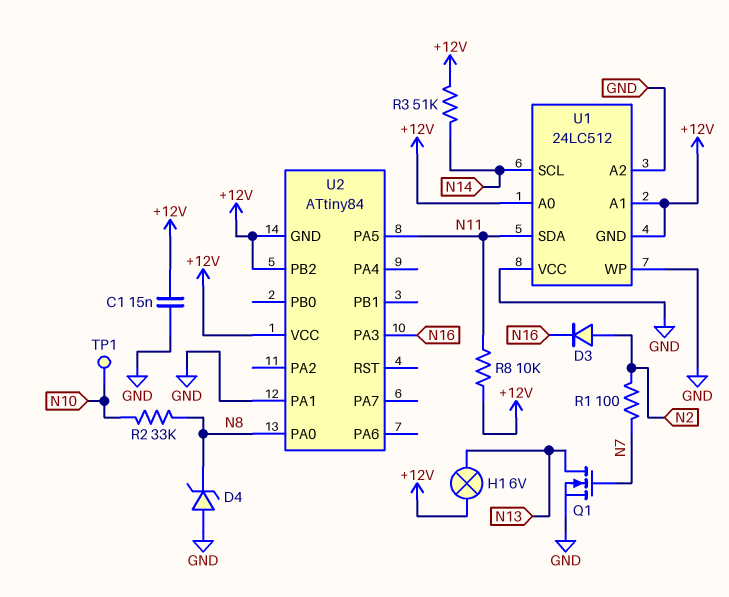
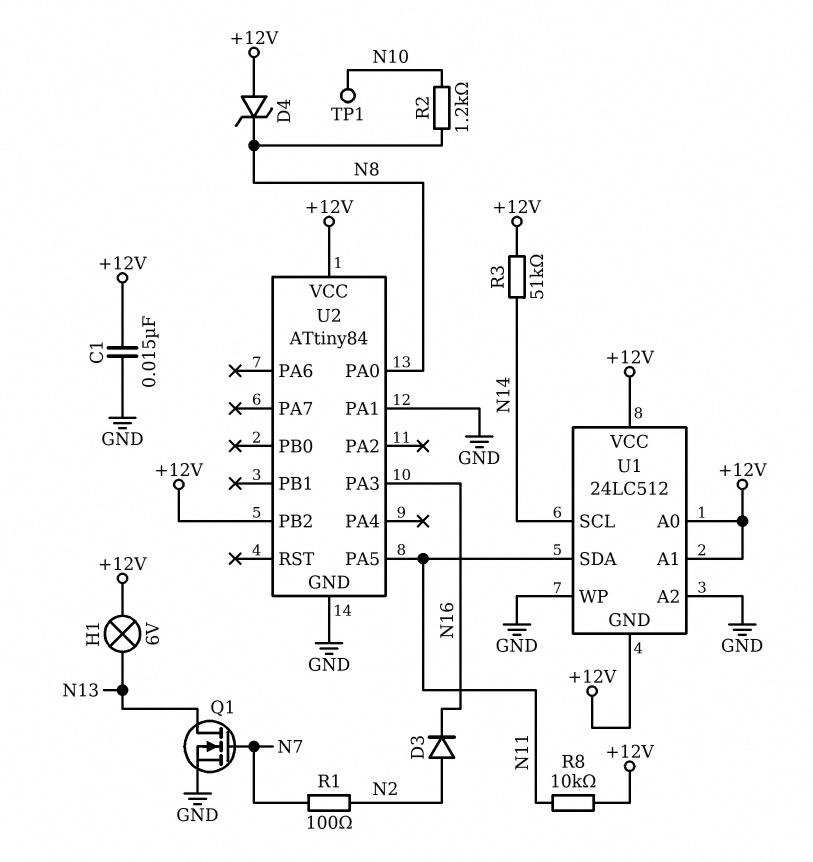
D4: zener (A GND, K N8) -> zener (A +12V, K N8)
R2: 33k (N8, N10) -> 1.2k (N8, N10)
U1 pin VCC: GND -> +12V
U2 pin GND: +12V -> GND

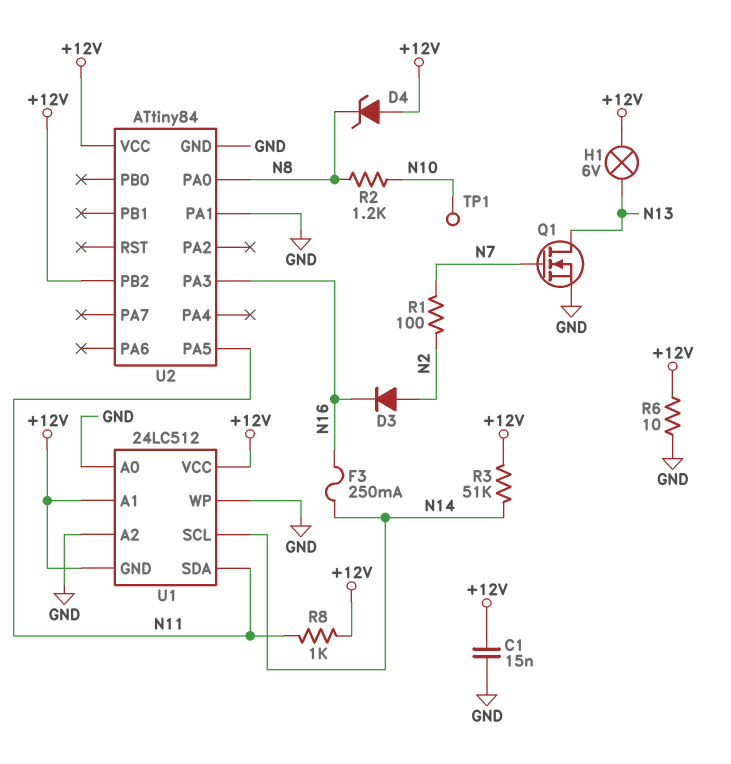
F3: none -> 250mA (N14, N16)
R6: none -> 10 (+12V, GND)
R8: 10k (+12V, N11) -> 1k (+12V, N11)
U1 pin A0: +12V -> GND

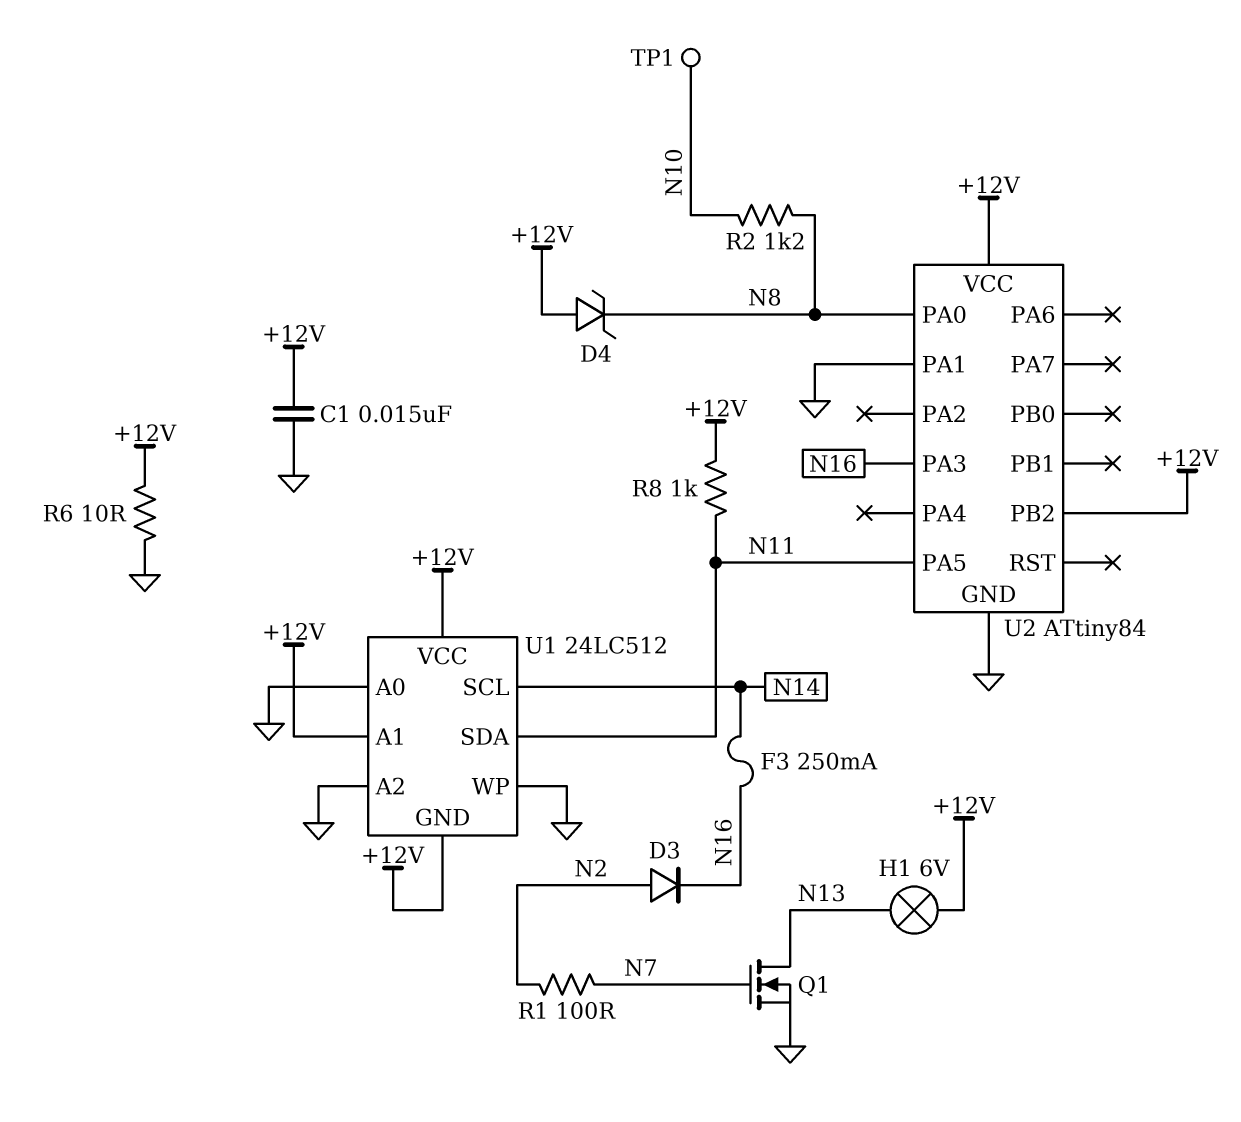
R3: 51k (+12V, N14) -> none

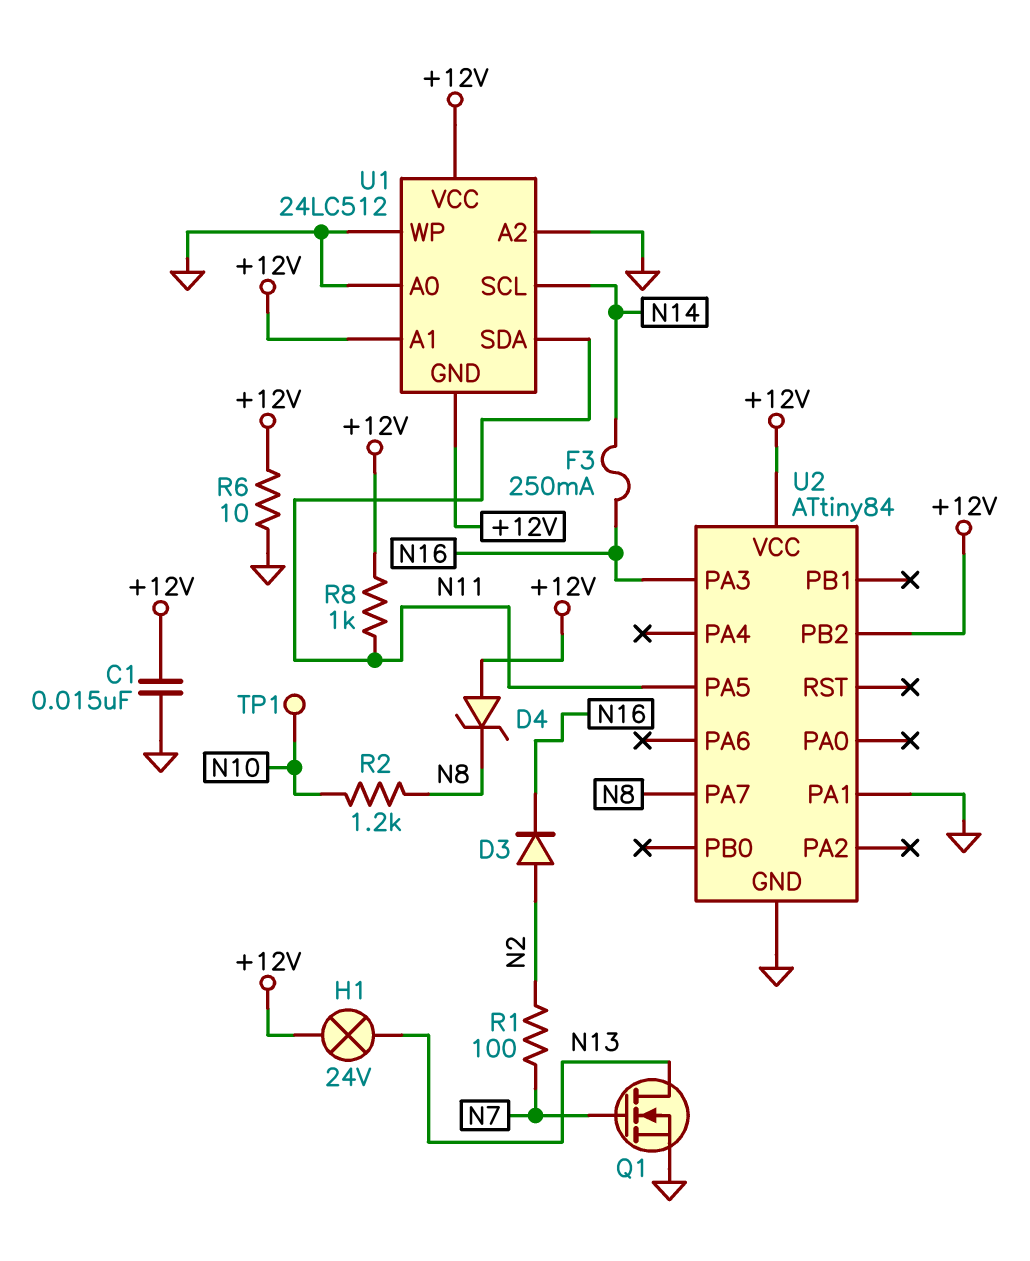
H1: lamp 6V (+12V, N13) -> lamp 24V (+12V, N13)
U2 pin PA0: N8 -> none
U2 pin PA7: none -> N8

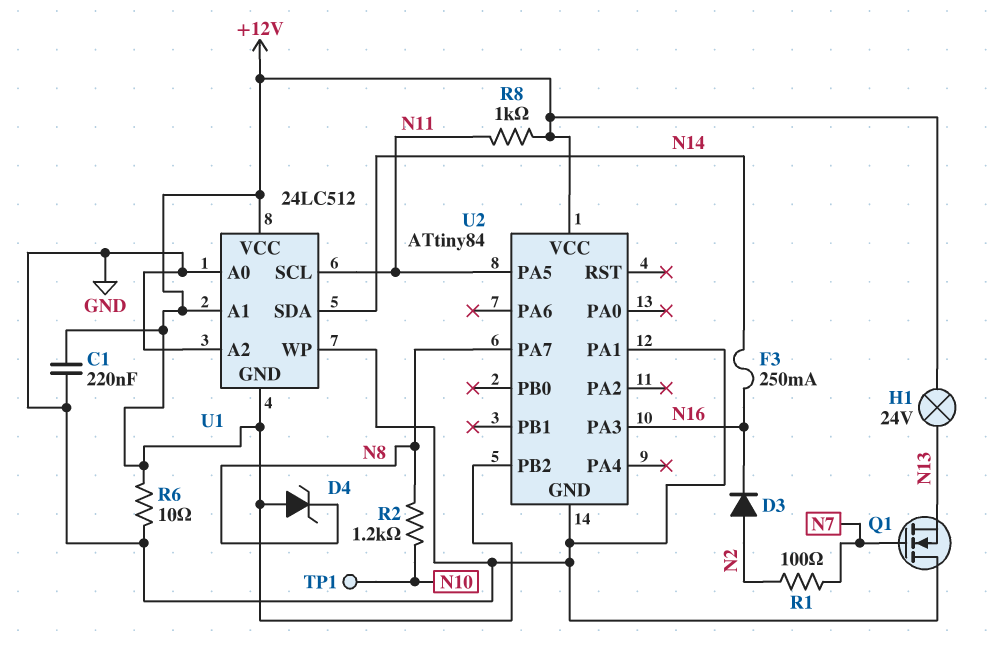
C1: 15nF (+12V, GND) -> 220nF (+12V, GND)
Q1: NMOS (G N7, D N13, S GND) -> NMOS (G N7, D GND, S N13)
U1 pin SCL: N14 -> N11
U1 pin SDA: N11 -> N14

